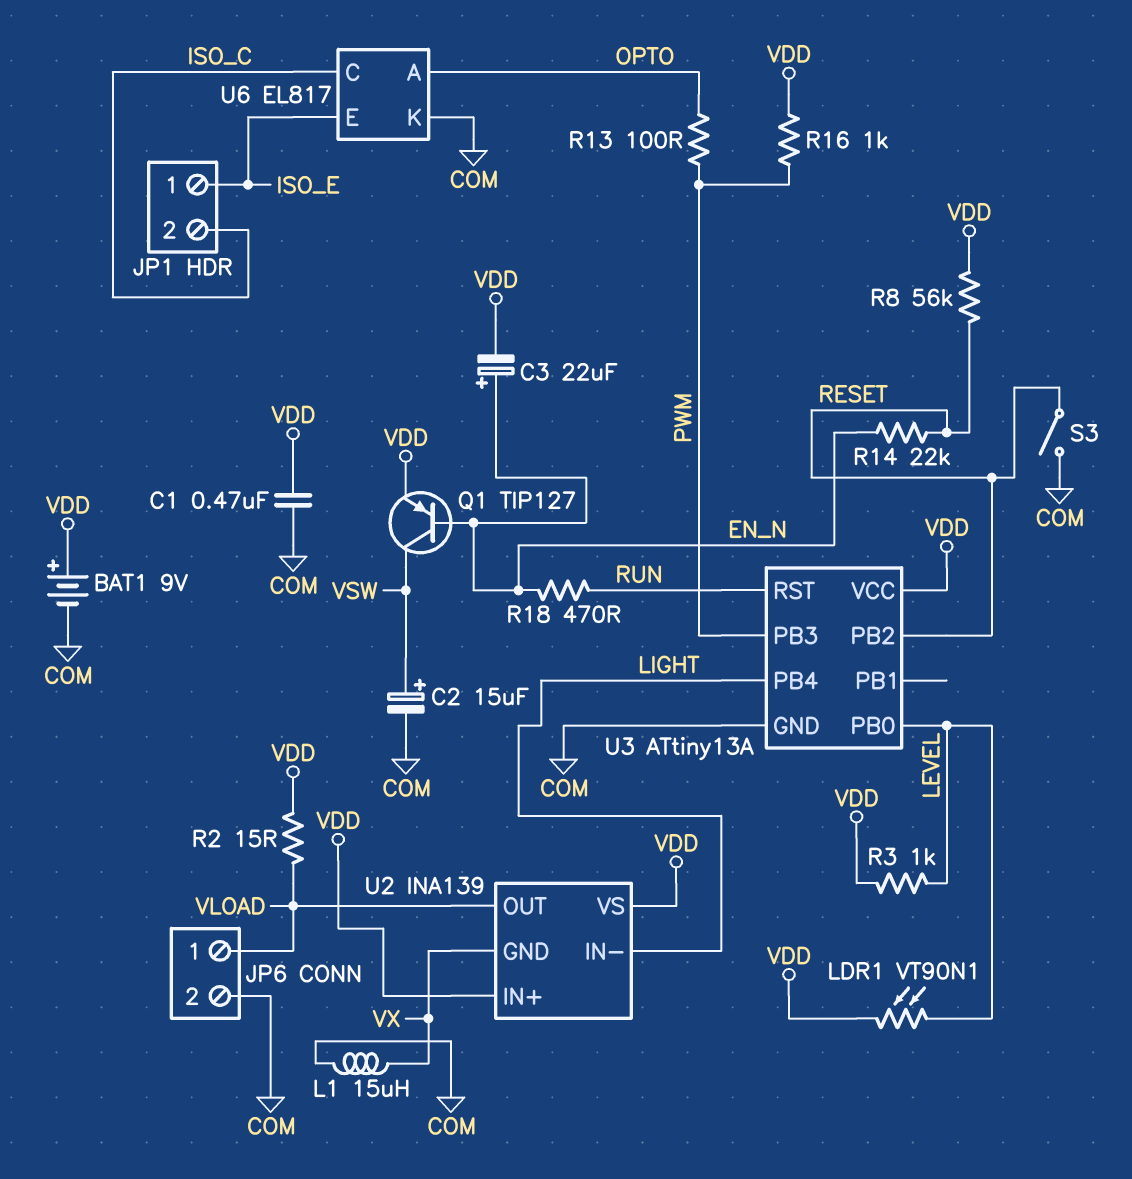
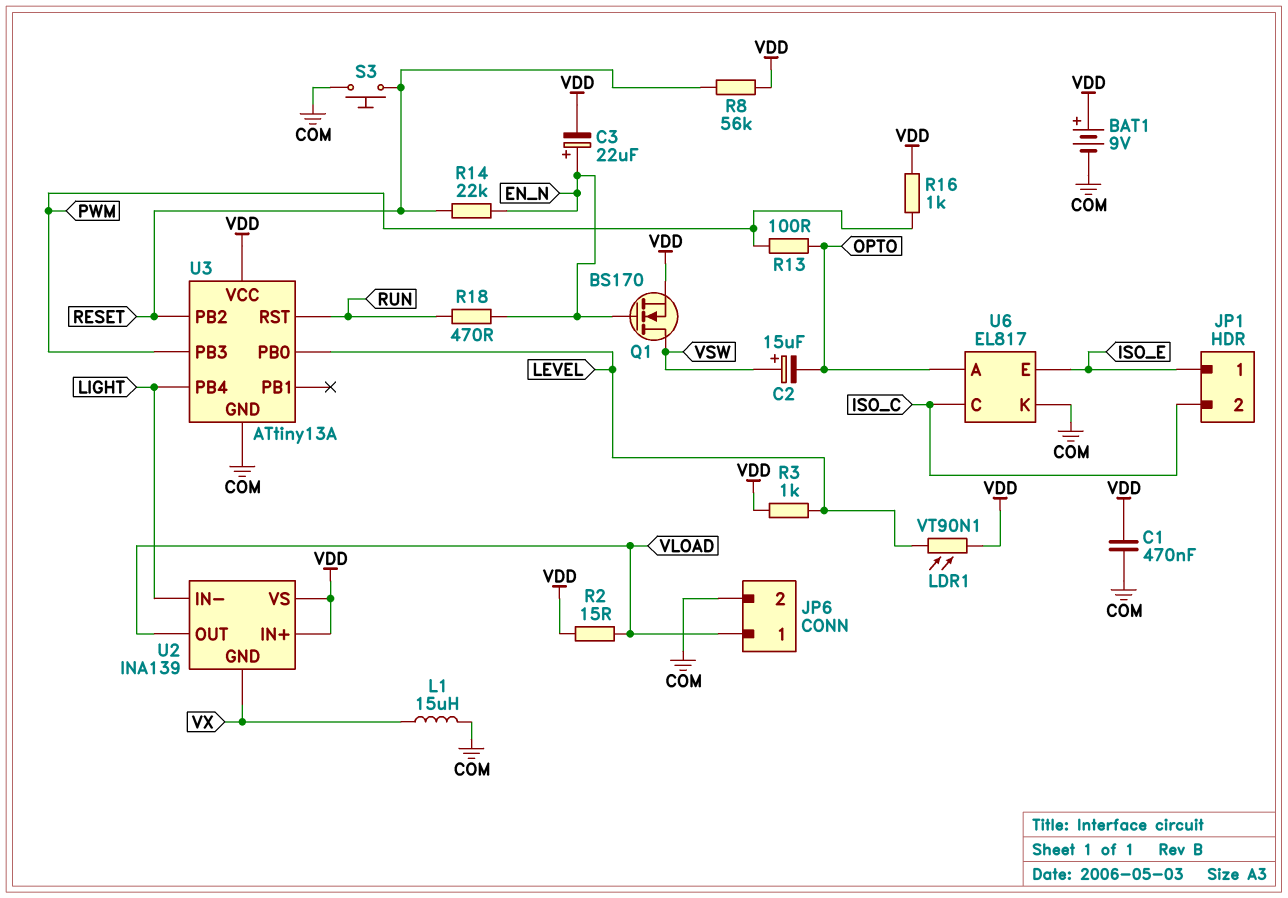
C2: 15uF (plus VSW, minus COM) -> 15uF (plus VSW, minus OPTO)
Q1: PNP TIP127 (B EN_N, C VSW, E VDD) -> NMOS BS170 (G EN_N, D VSW, S VDD)
S3: switch (COM, RESET) -> button (COM, RESET)

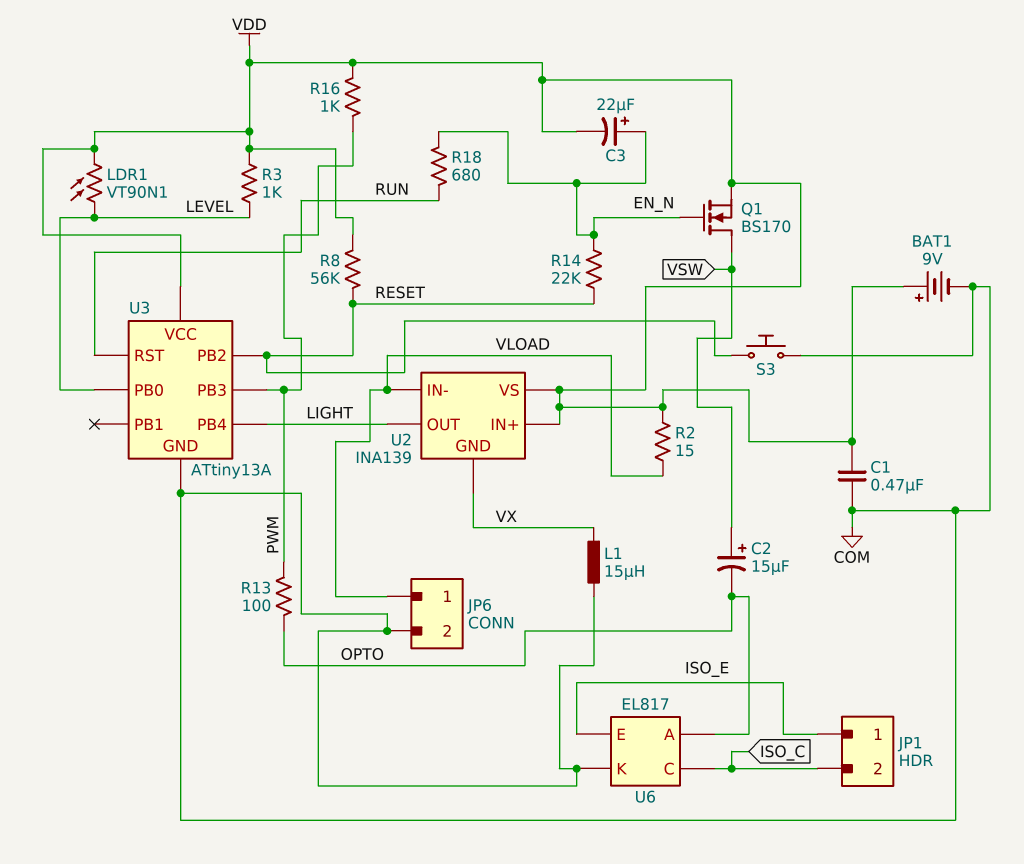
R18: 470 (EN_N, RUN) -> 680 (EN_N, RUN)
U2 pin IN-: LIGHT -> VLOAD
U2 pin OUT: VLOAD -> LIGHT

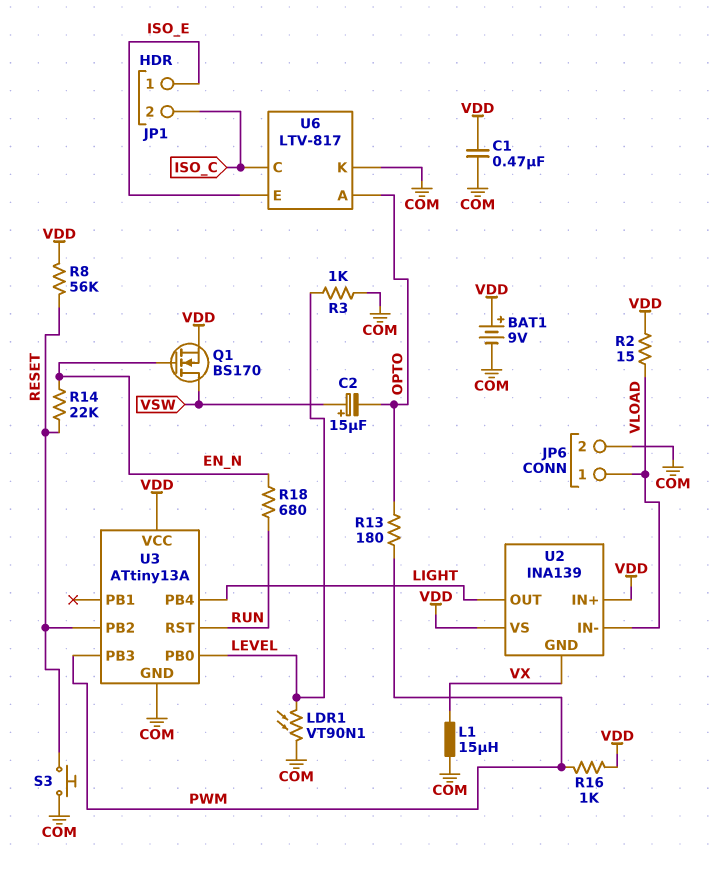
C3: 22uF (plus EN_N, minus VDD) -> none
LDR1: VT90N1 (LEVEL, VDD) -> VT90N1 (COM, LEVEL)
R3: 1k (LEVEL, VDD) -> 1k (COM, LEVEL)
R13: 100 (OPTO, PWM) -> 180 (OPTO, PWM)
U6: EL817 -> LTV-817

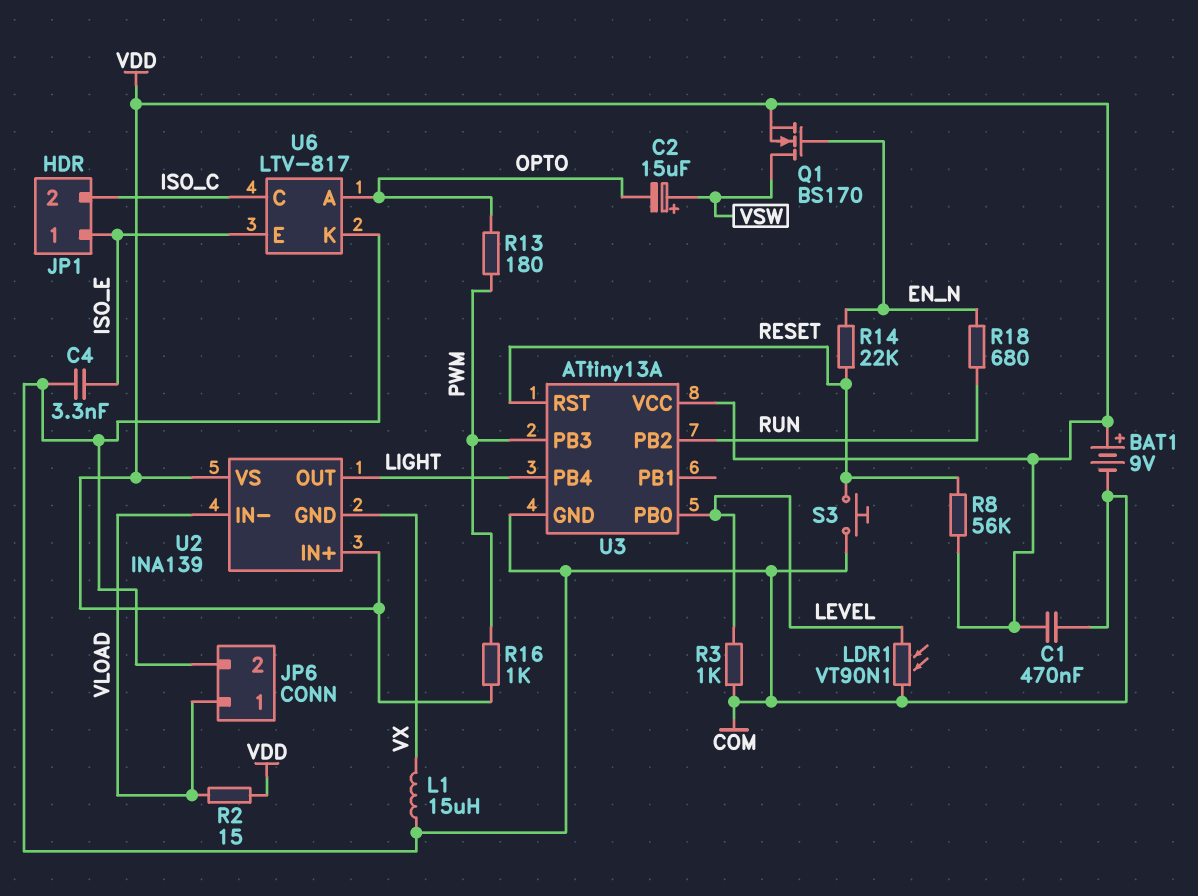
C4: none -> 3.3nF (COM, ISO_E)
U3 pin PB2: RESET -> RUN
U3 pin RST: RUN -> RESET

